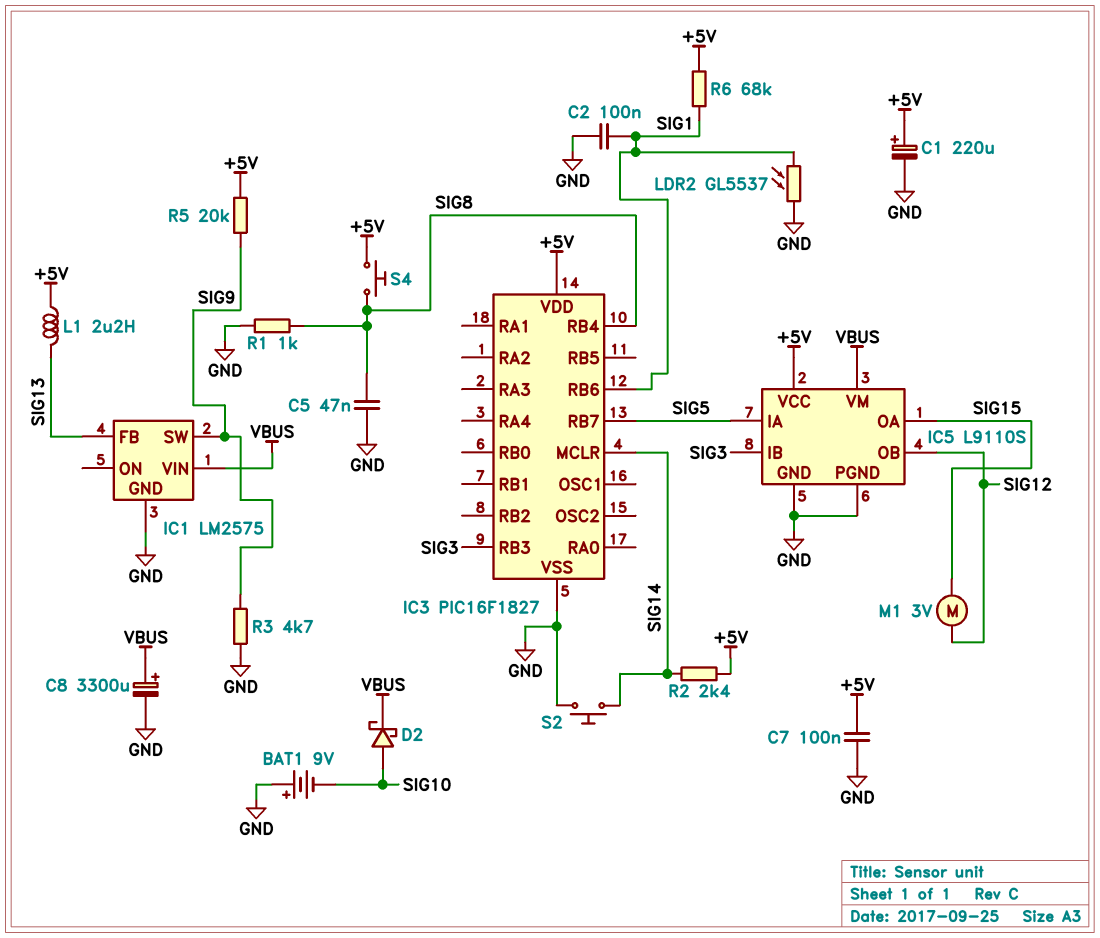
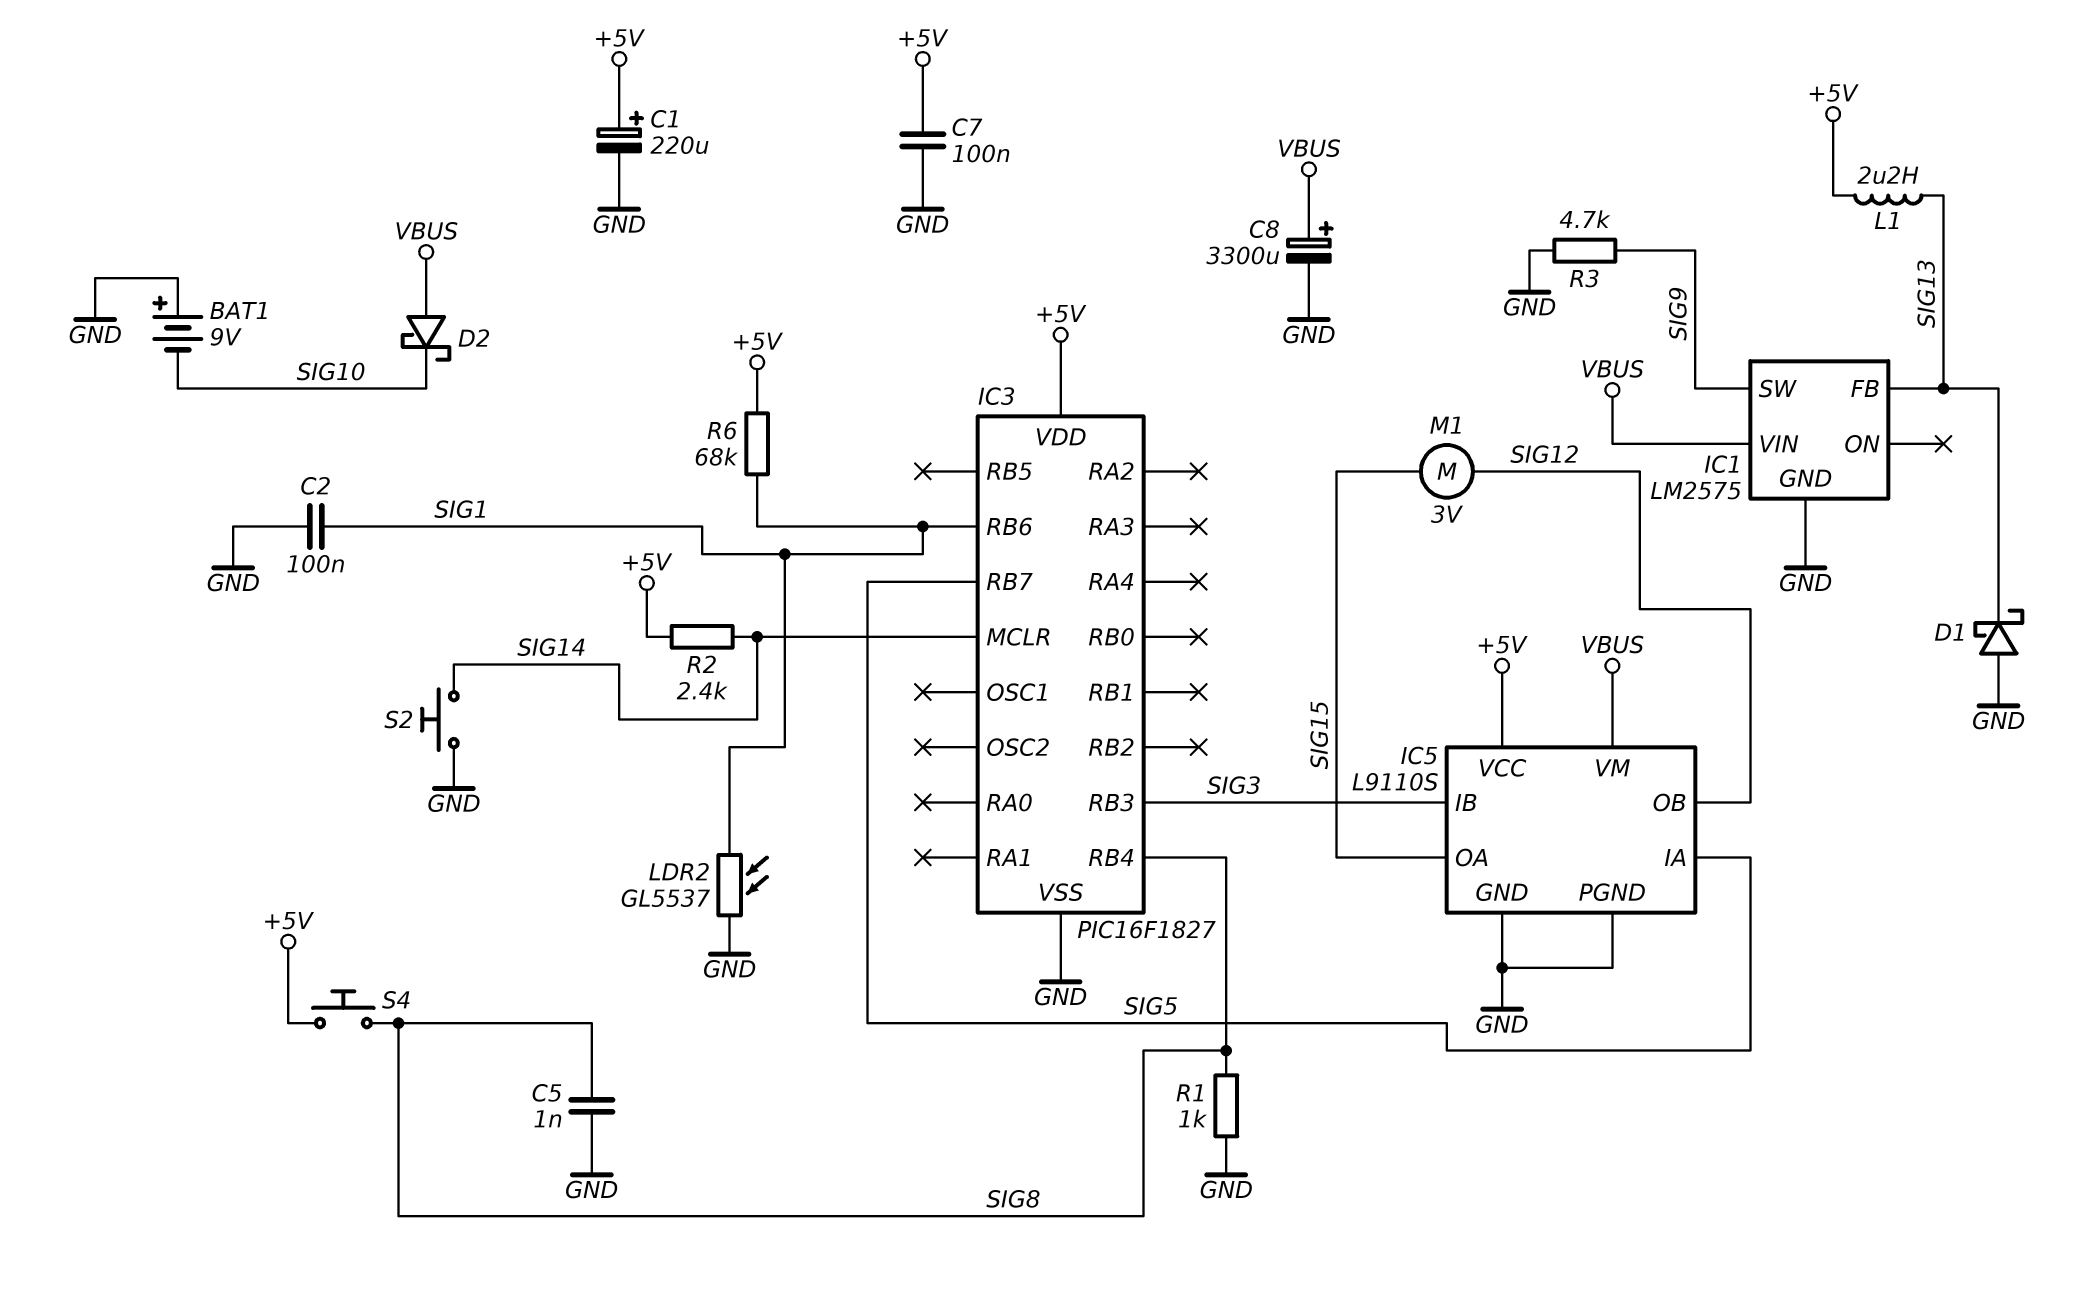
C5: 47nF (GND, SIG8) -> 1nF (GND, SIG8)
D1: none -> schottky (A GND, K SIG13)
D2: schottky (A SIG10, K VBUS) -> schottky (A VBUS, K SIG10)
R5: 20k (+5V, SIG9) -> none

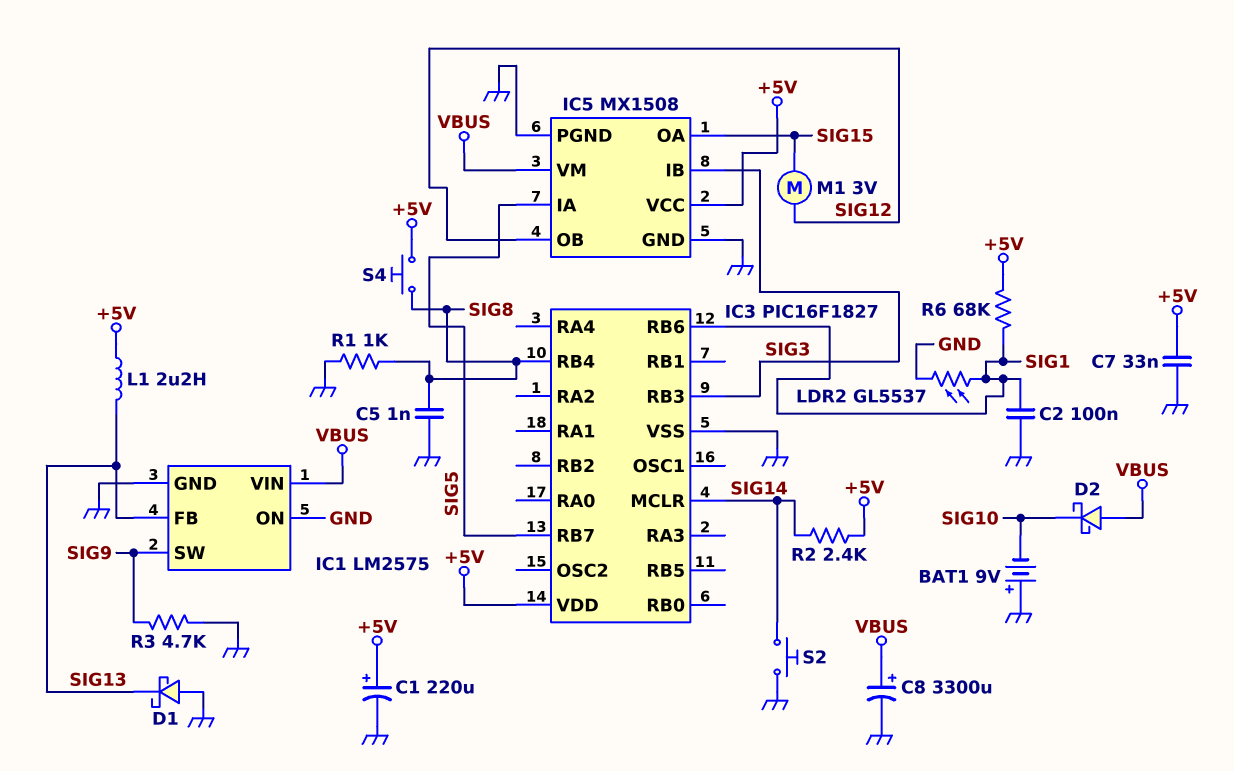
C7: 100nF (+5V, GND) -> 33nF (+5V, GND)
IC1 pin ON: none -> GND
IC5: L9110S -> MX1508

